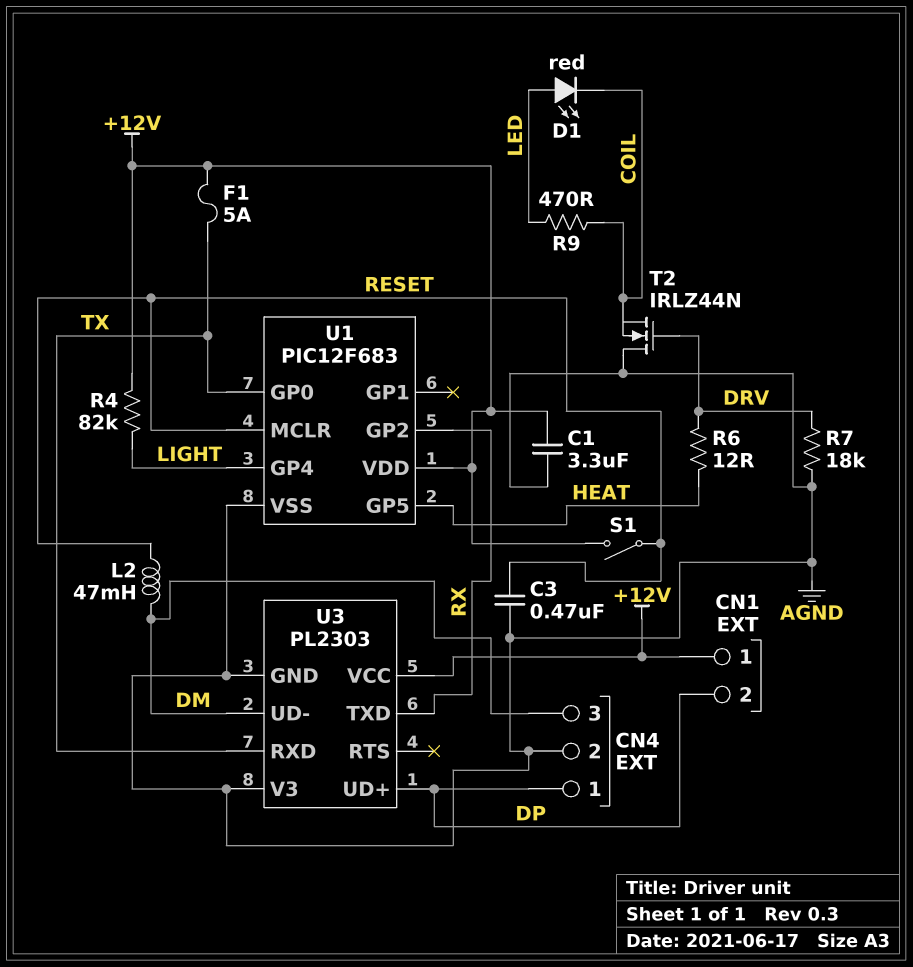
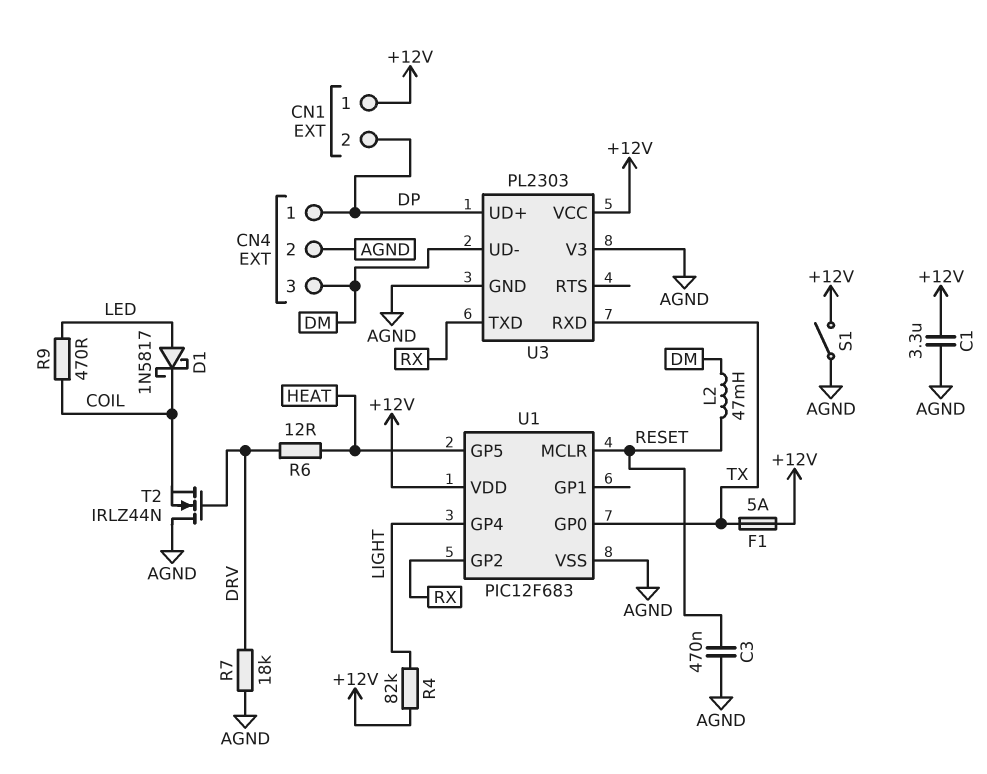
D1: LED red (A LED, K COIL) -> schottky 1N5817 (A LED, K COIL)
S1: switch (+12V, RESET) -> switch (+12V, AGND)

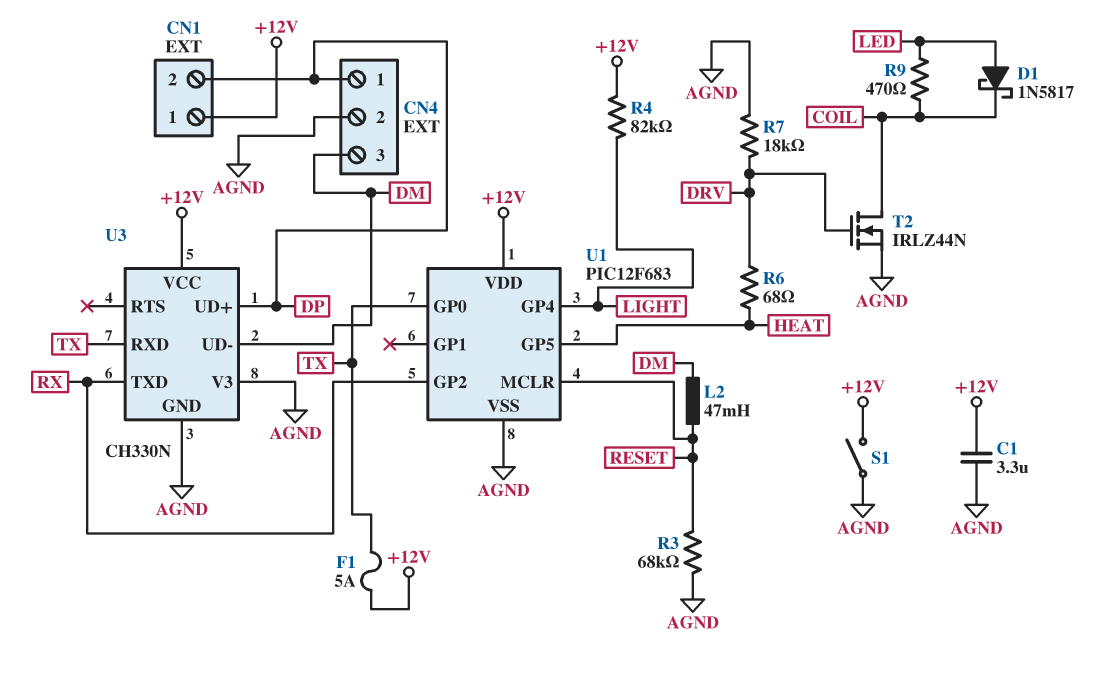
C3: 470nF (AGND, RESET) -> none
R3: none -> 68k (AGND, RESET)
R6: 12 (DRV, HEAT) -> 68 (DRV, HEAT)
T2: NMOS IRLZ44N (G DRV, D AGND, S COIL) -> NMOS IRLZ44N (G DRV, D COIL, S AGND)
U3: PL2303 -> CH330N

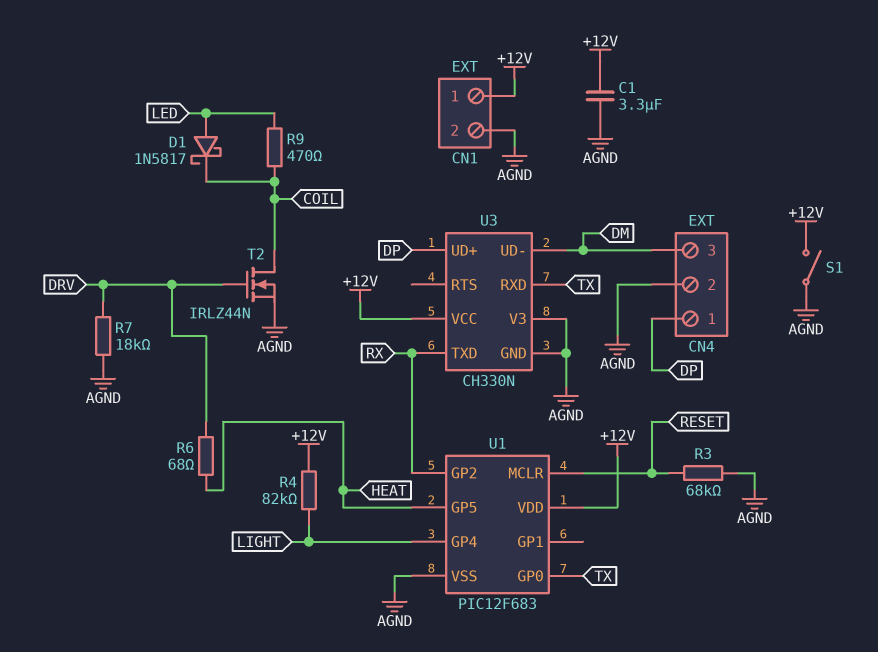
CN1 pin 2: DP -> AGND
F1: 5A (+12V, TX) -> none
L2: 47mH (DM, RESET) -> none

